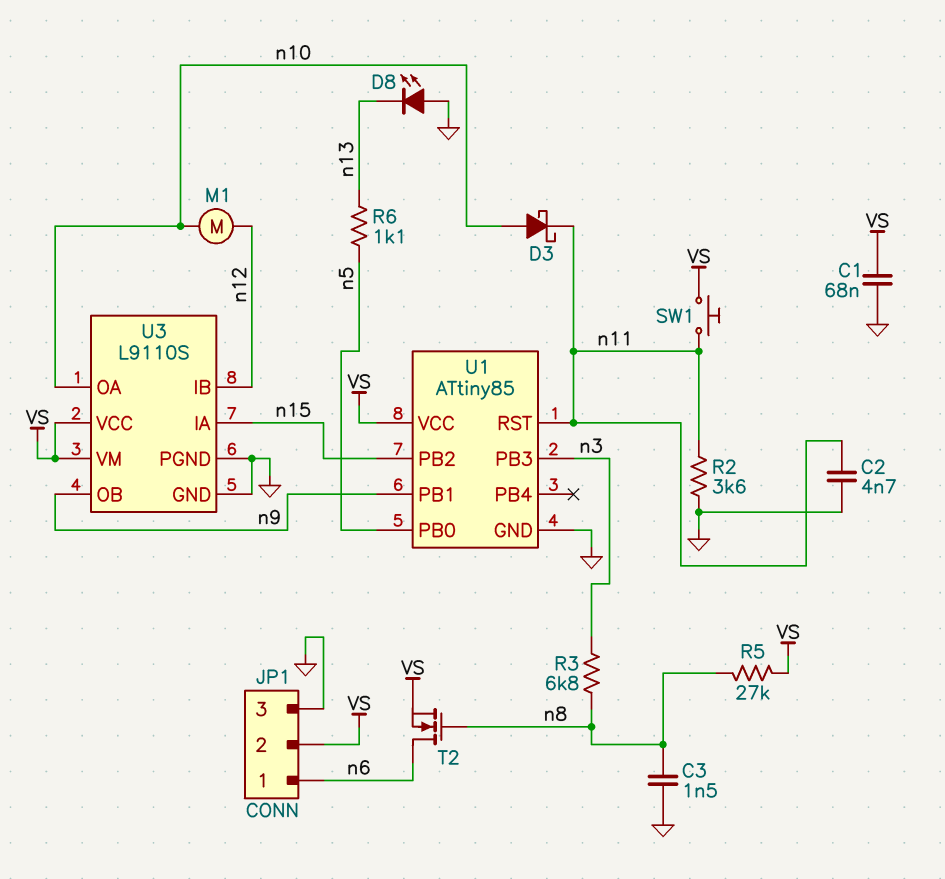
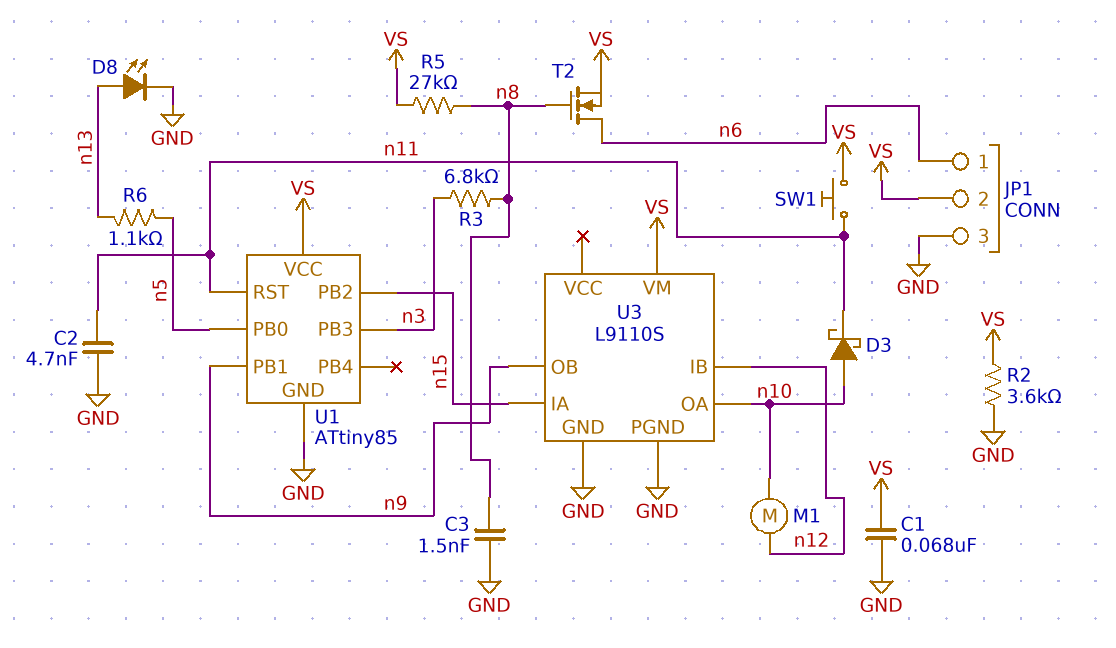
D8: LED (A GND, K n13) -> LED (A n13, K GND)
R2: 3.6k (GND, n11) -> 3.6k (GND, VS)
U3 pin VCC: VS -> none

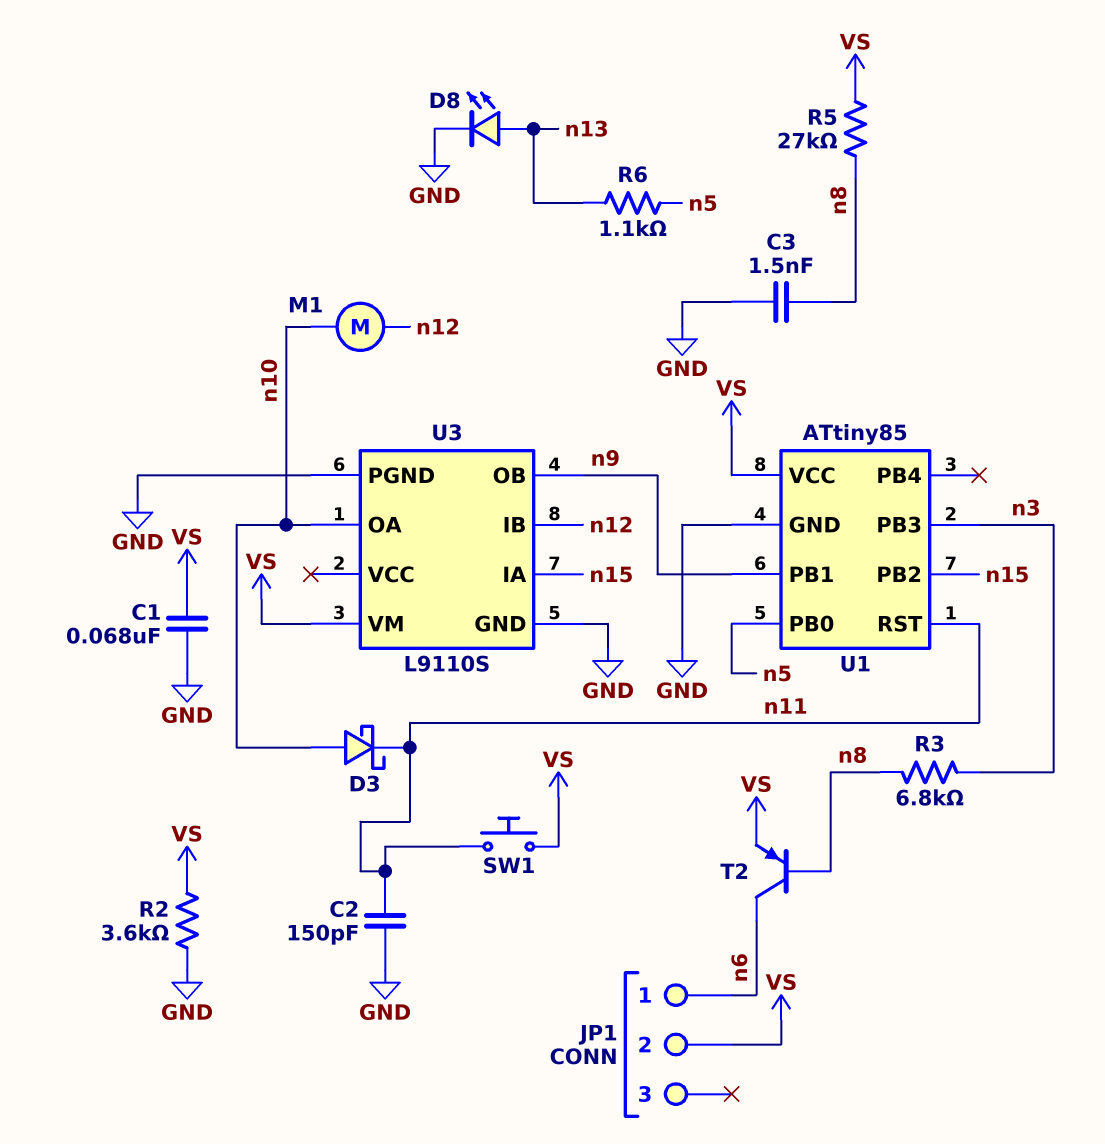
C2: 4.7nF (GND, n11) -> 150pF (GND, n11)
JP1 pin 3: GND -> none
T2: NMOS (G n8, D n6, S VS) -> PNP (B n8, C n6, E VS)

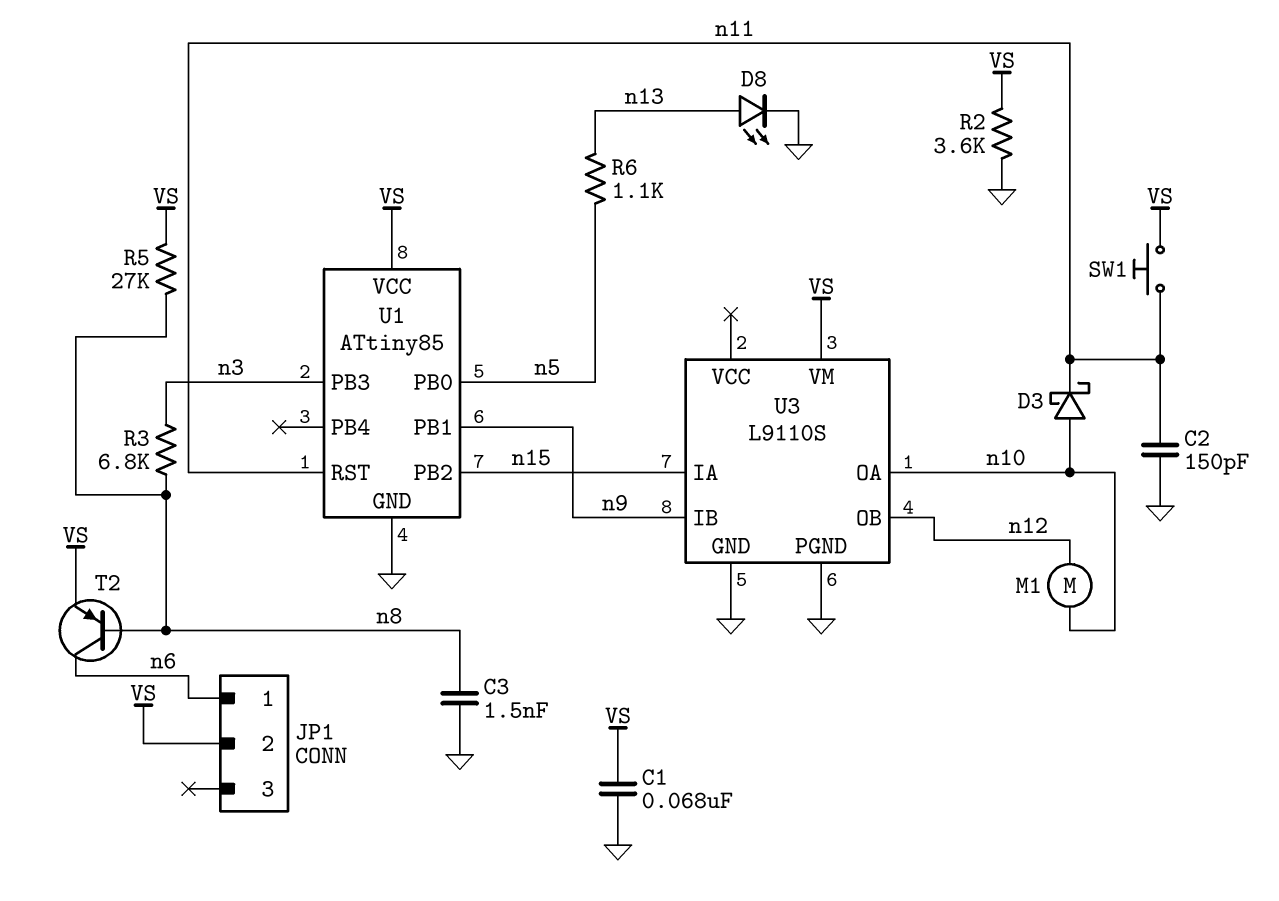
U3 pin IB: n12 -> n9
U3 pin OB: n9 -> n12

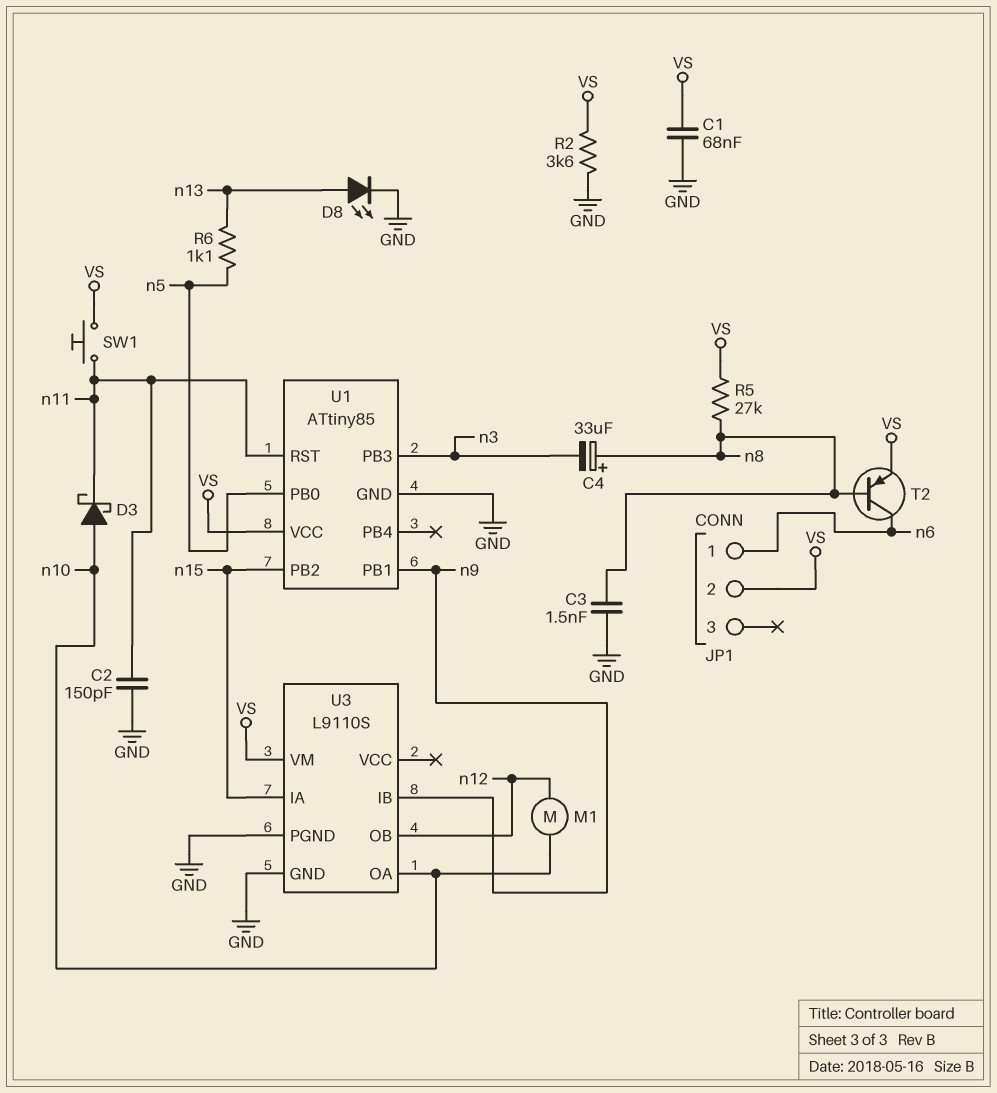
C4: none -> 33uF (plus n8, minus n3)
R3: 6.8k (n3, n8) -> none

